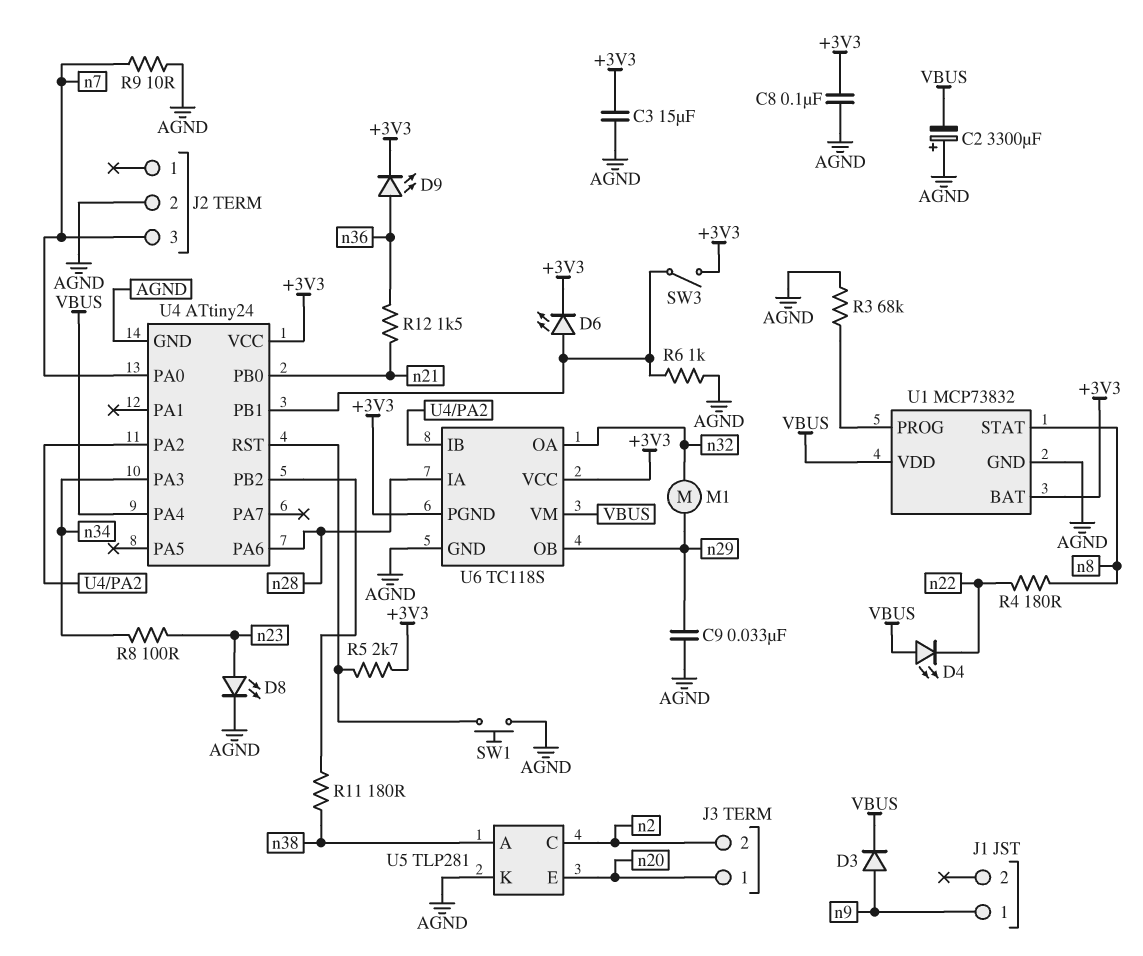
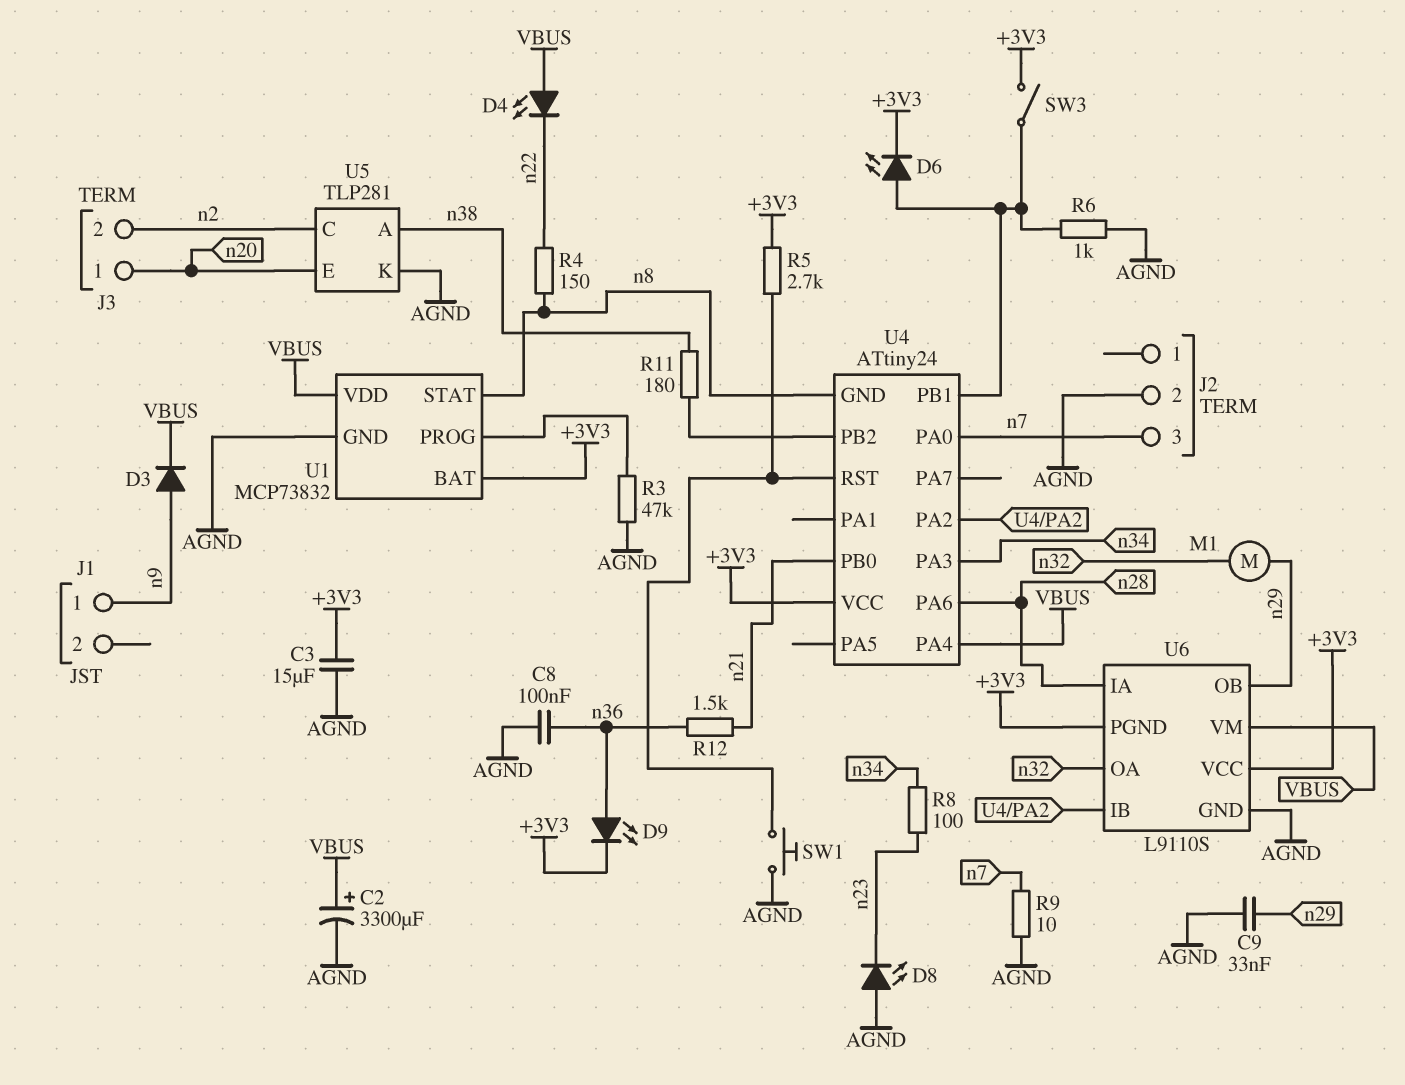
C2: 3300uF (plus AGND, minus VBUS) -> 3300uF (plus VBUS, minus AGND)
C8: 100nF (+3V3, AGND) -> 100nF (AGND, n36)
D8: LED (A n23, K AGND) -> LED (A AGND, K n23)
R3: 68k (AGND, U1/PROG) -> 47k (AGND, U1/PROG)
R4: 180 (n8, n22) -> 150 (n8, n22)
U4 pin GND: AGND -> n8
U6: TC118S -> L9110S

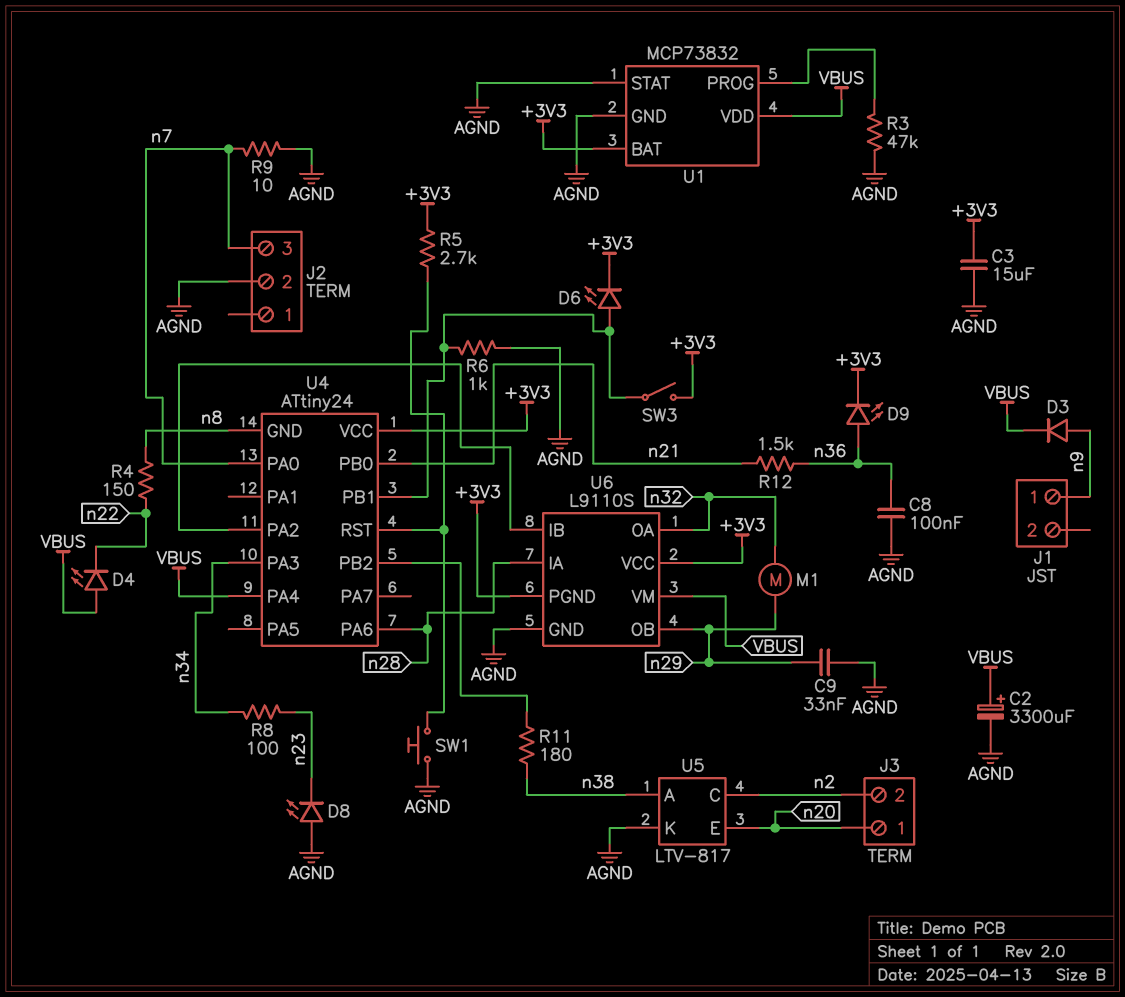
U1 pin STAT: n8 -> AGND
U5: TLP281 -> LTV-817

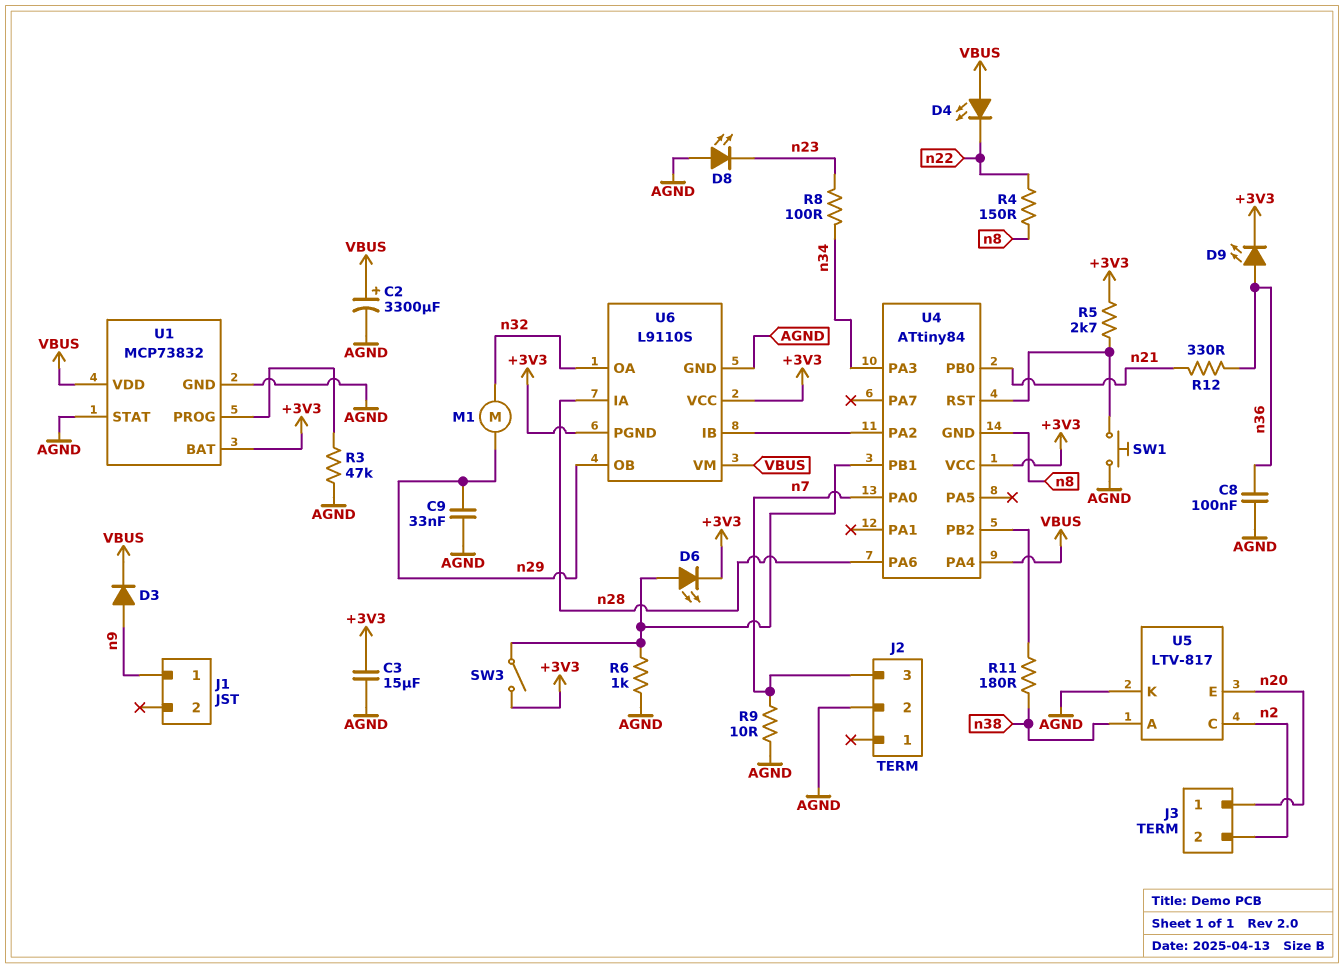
R12: 1.5k (n21, n36) -> 330 (n21, n36)
U4: ATtiny24 -> ATtiny84

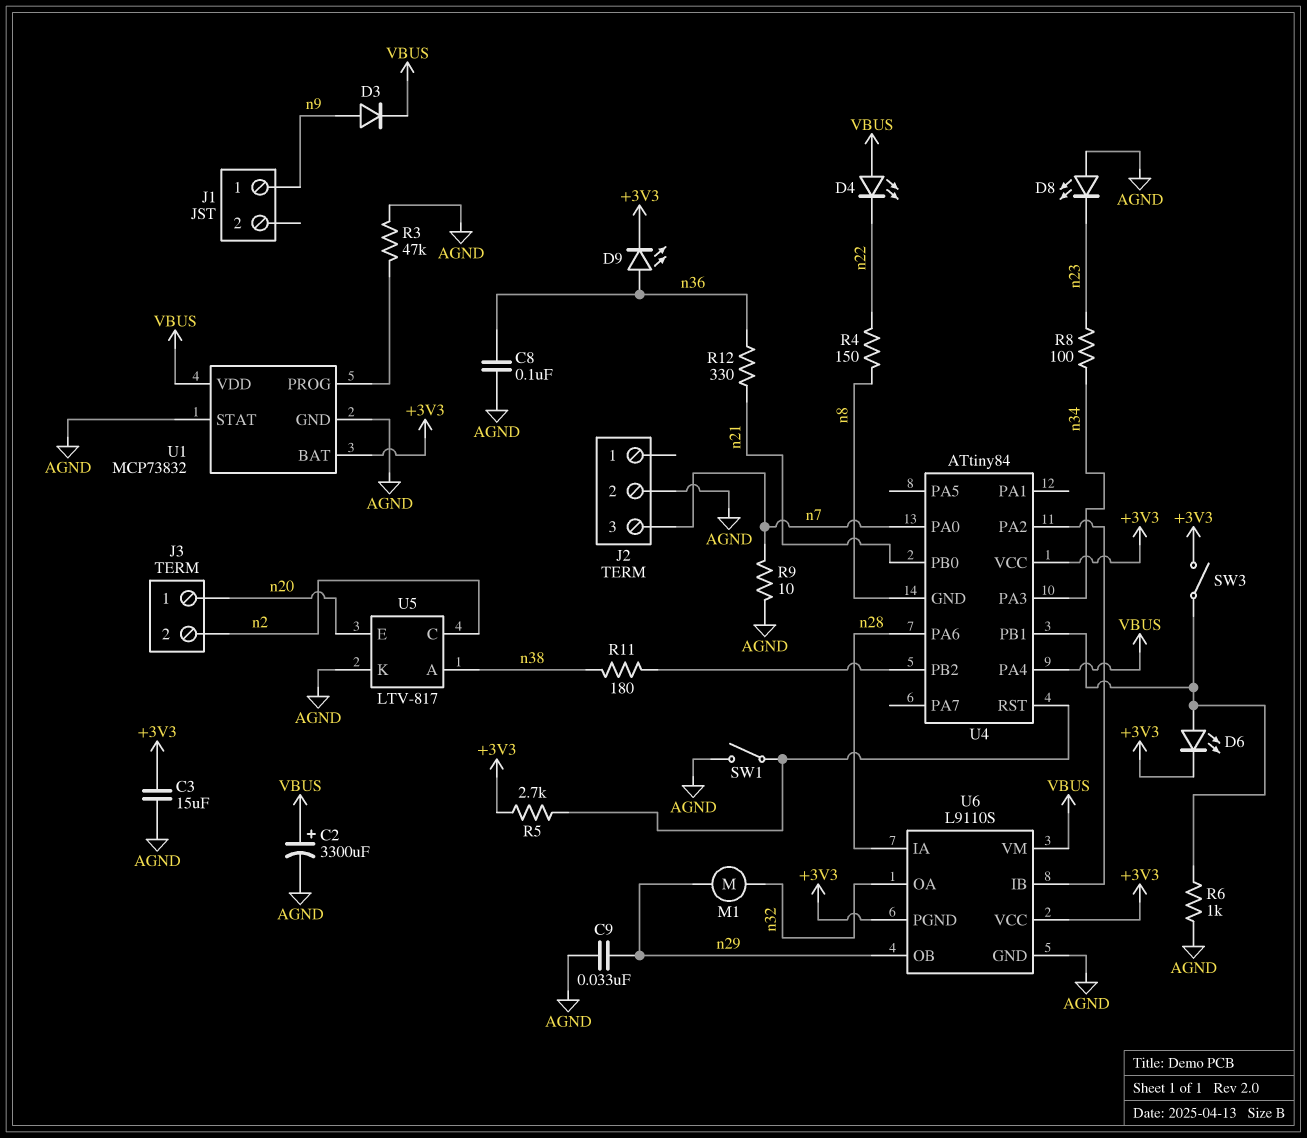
SW1: button (AGND, U4/RST) -> switch (AGND, U4/RST)

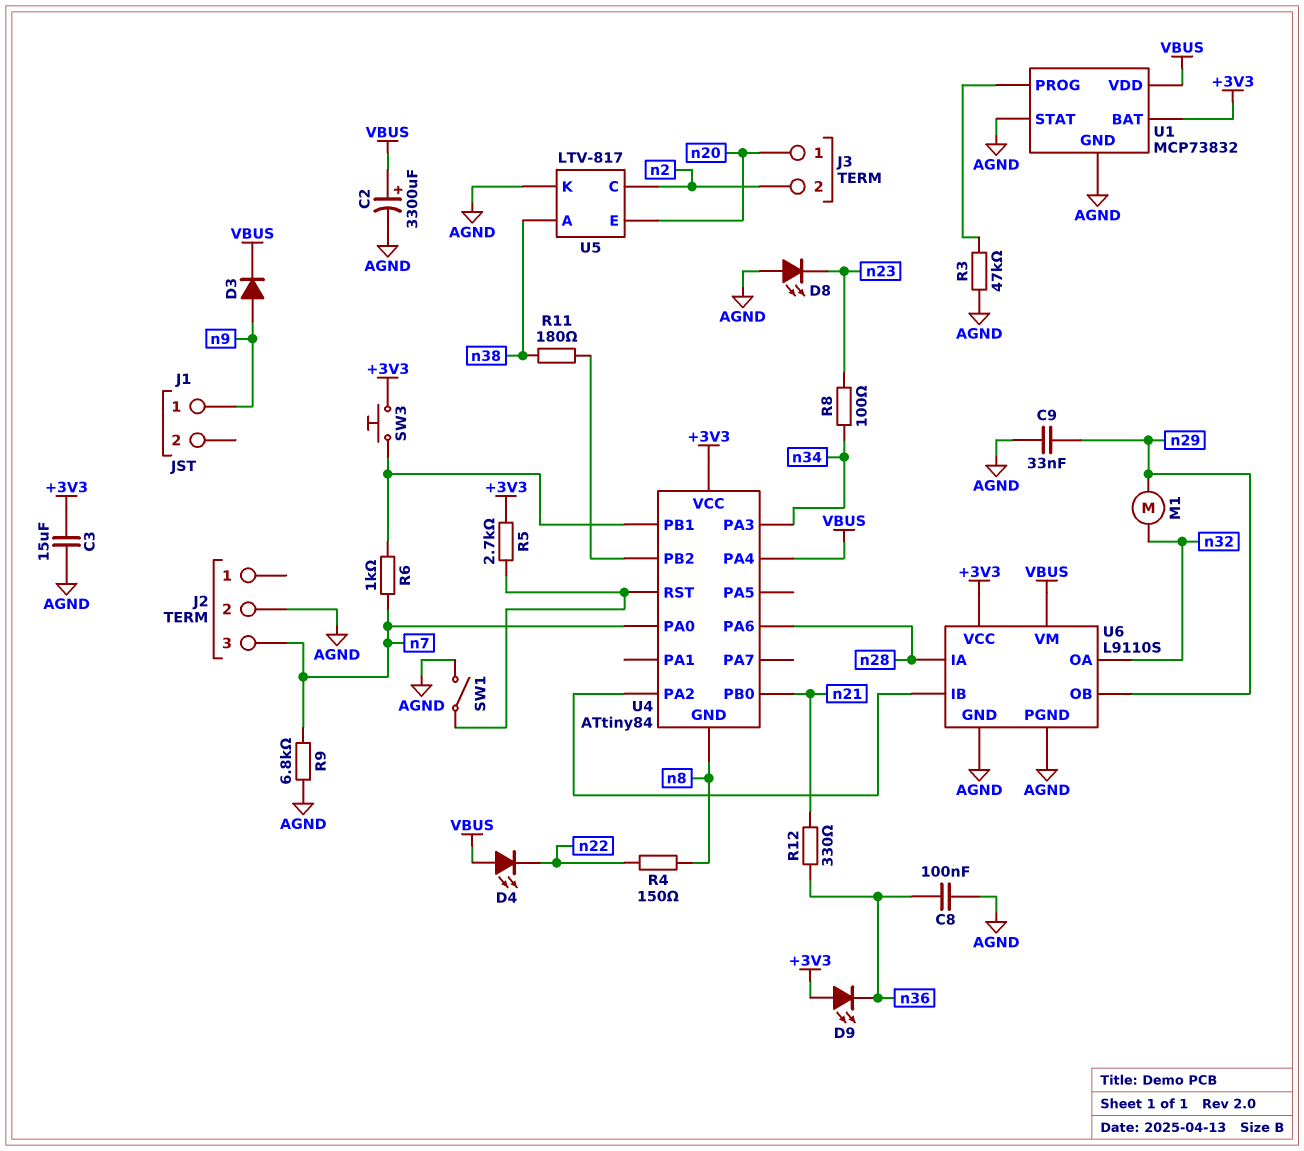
D6: LED (A U4/PB1, K +3V3) -> none
D9: LED (A n36, K +3V3) -> LED (A +3V3, K n36)
R6: 1k (AGND, U4/PB1) -> 1k (U4/PB1, n7)
R9: 10 (AGND, n7) -> 6.8k (AGND, n7)
SW3: switch (+3V3, U4/PB1) -> button (+3V3, U4/PB1)
U6 pin PGND: +3V3 -> AGND

